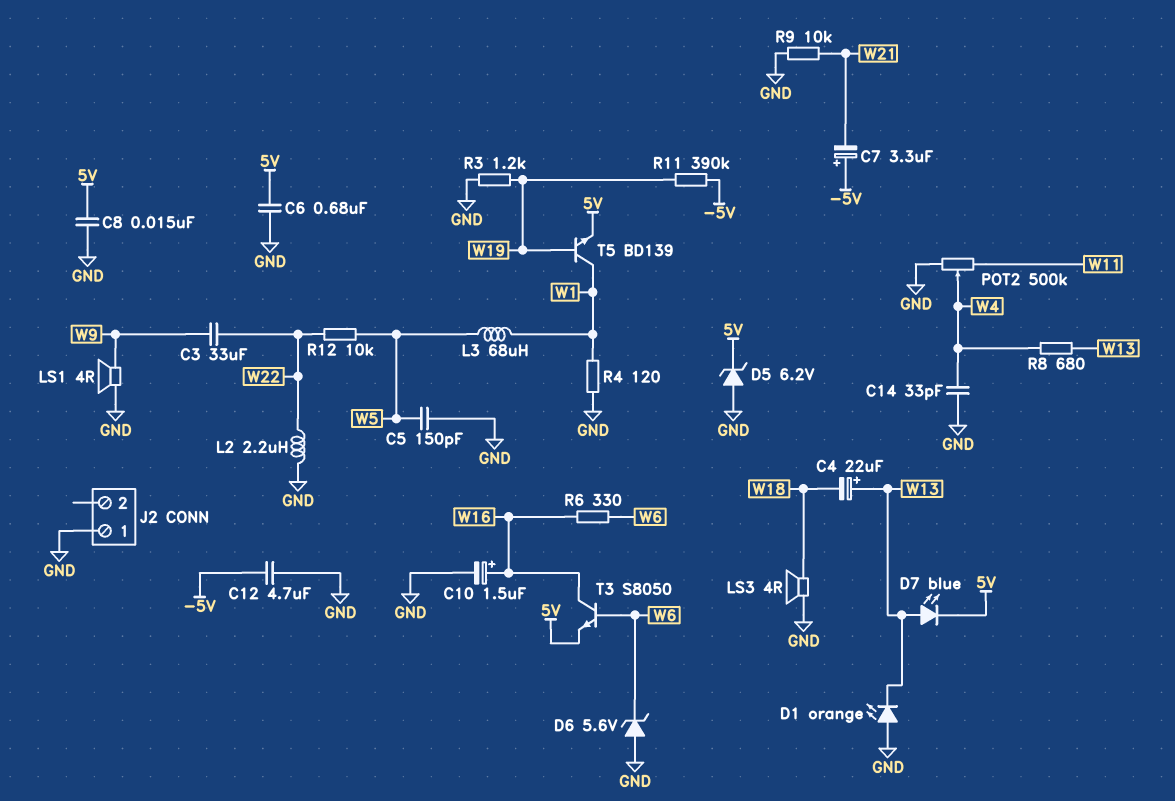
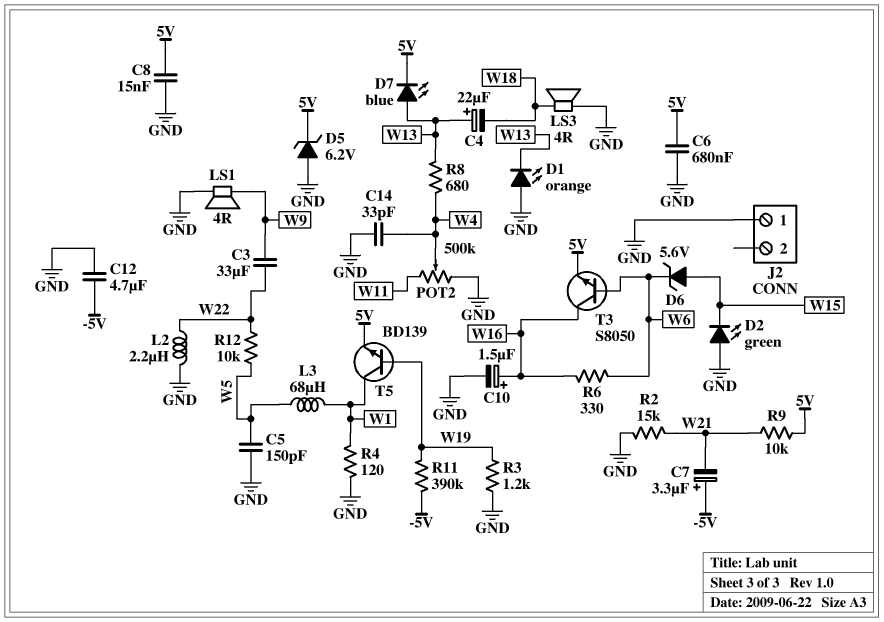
D2: none -> LED green (A GND, K W15)
D6: zener 5.6V (A GND, K W6) -> zener 5.6V (A W15, K W6)
R2: none -> 15k (GND, W21)
R9: 10k (GND, W21) -> 10k (5V, W21)

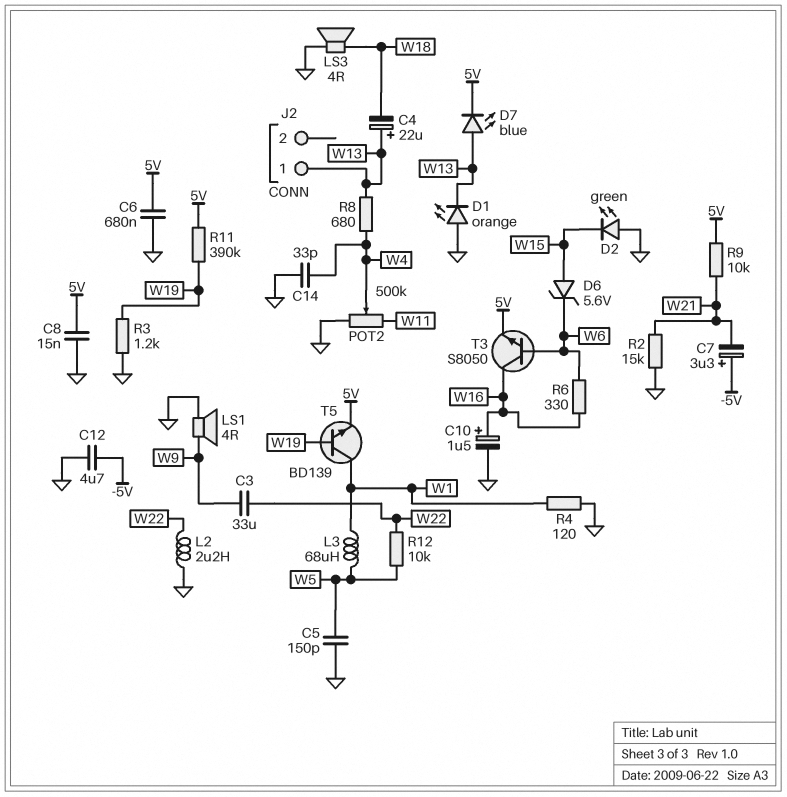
D5: zener 6.2V (A GND, K 5V) -> none
J2 pin 1: GND -> W13
R11: 390k (-5V, W19) -> 390k (5V, W19)

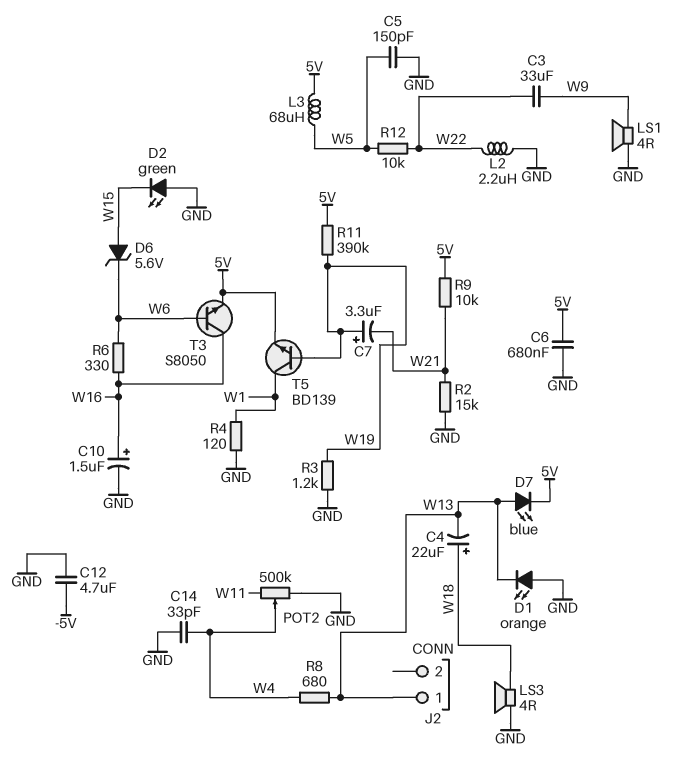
C4: 22uF (plus W13, minus W18) -> 22uF (plus W18, minus W13)
C7: 3.3uF (plus -5V, minus W21) -> 3.3uF (plus W19, minus W21)
C8: 15nF (5V, GND) -> none
L3: 68uH (W1, W5) -> 68uH (5V, W5)

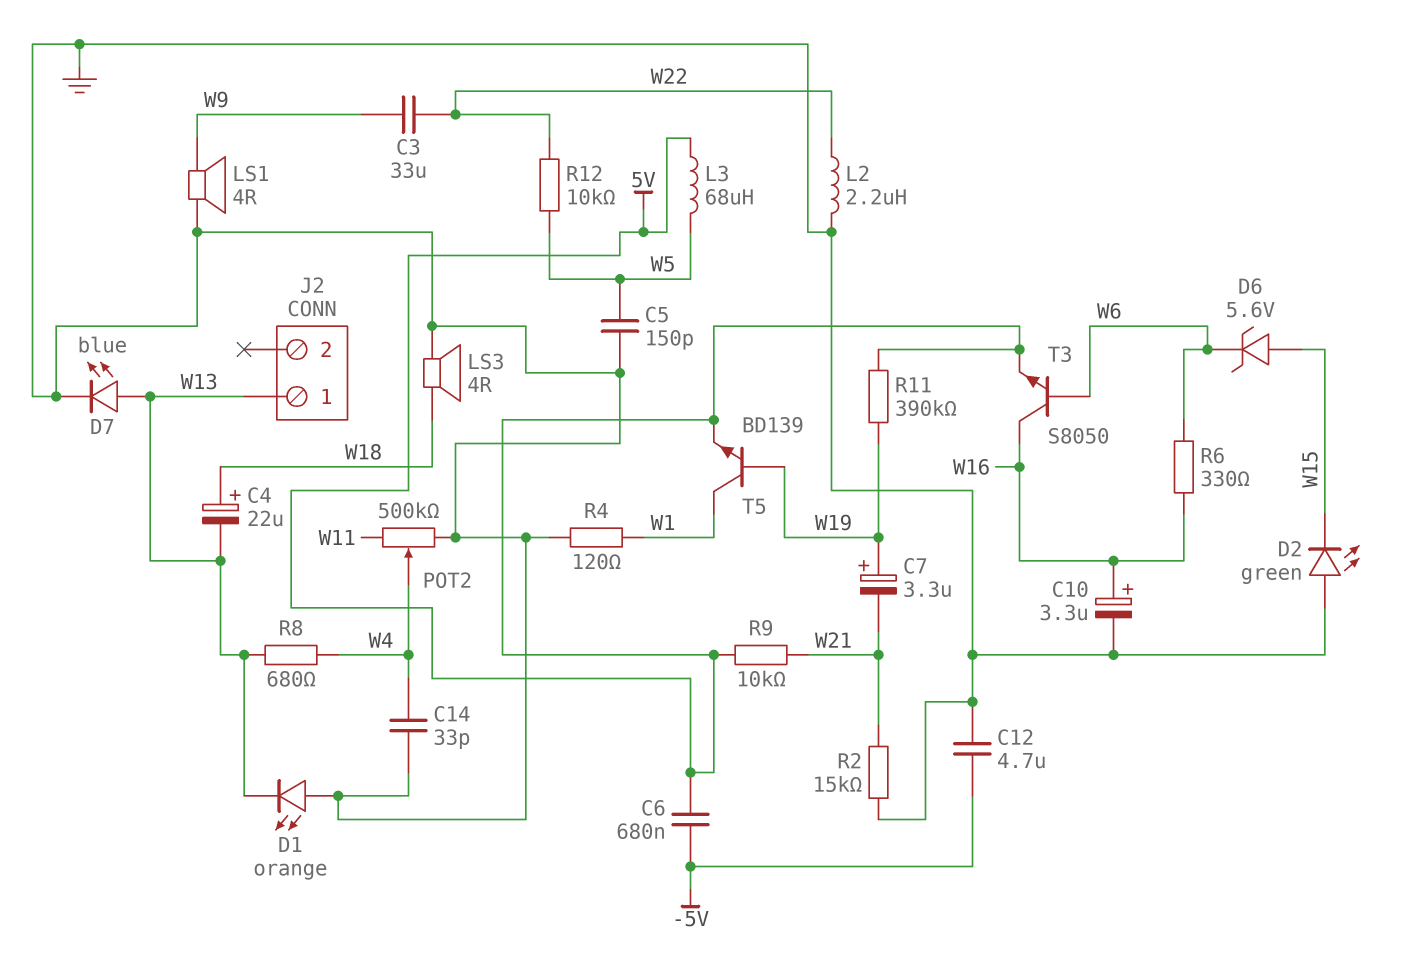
C6: 680nF (5V, GND) -> 680nF (-5V, 5V)
C10: 1.5uF (plus W16, minus GND) -> 3.3uF (plus W16, minus GND)
D7: LED blue (A W13, K 5V) -> LED blue (A W13, K GND)
R3: 1.2k (GND, W19) -> none

